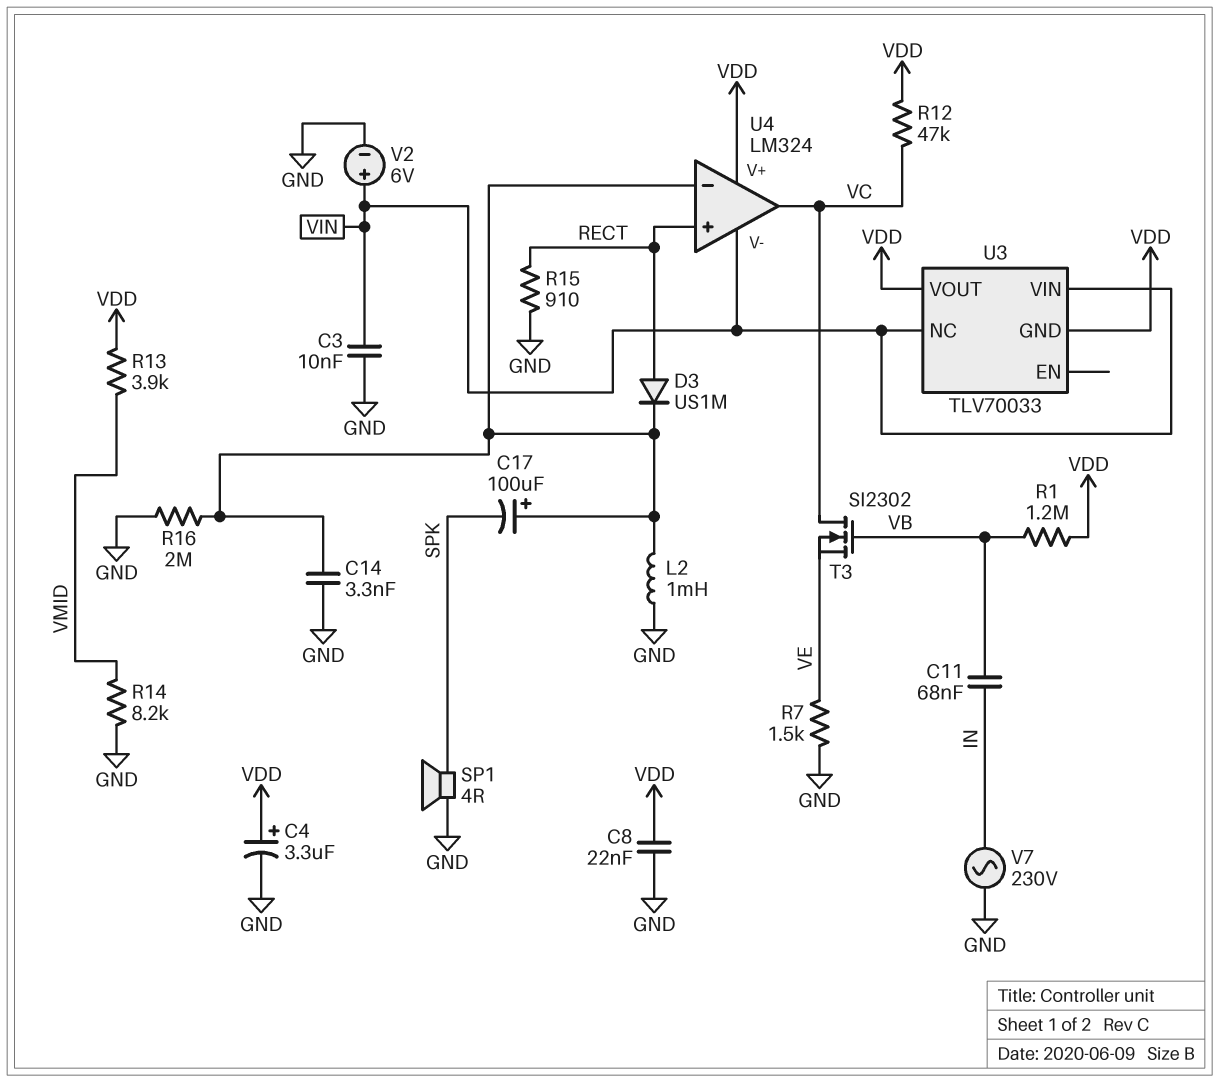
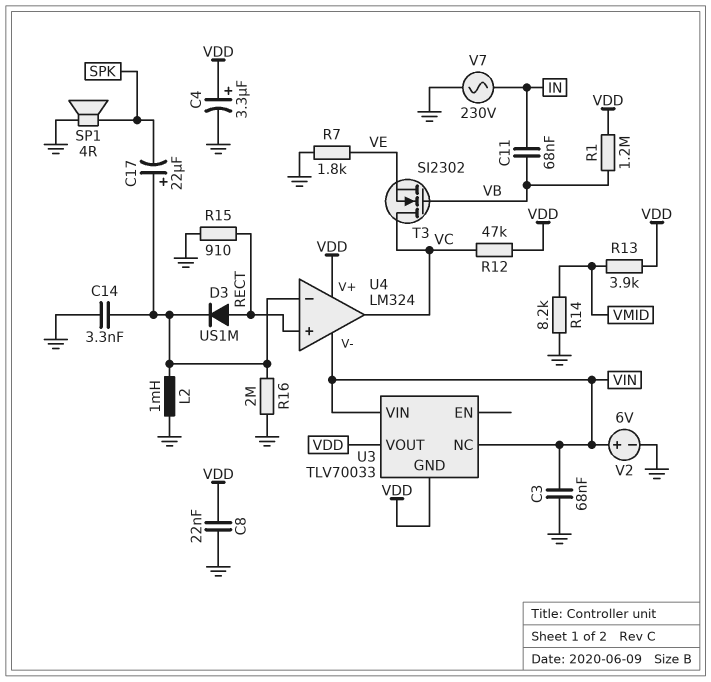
C3: 10nF (GND, VIN) -> 68nF (GND, VIN)
C17: 100uF (plus U4/in-, minus SPK) -> 22uF (plus U4/in-, minus SPK)
R7: 1.5k (GND, VE) -> 1.8k (GND, VE)

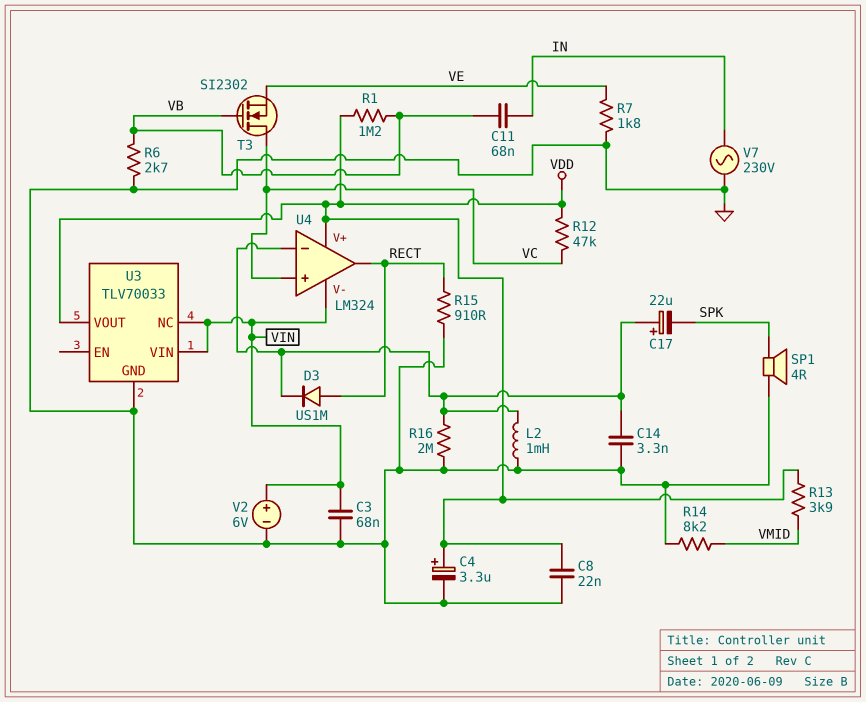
R6: none -> 2.7k (GND, VB)
U3 pin GND: VDD -> GND
U4 pin in+: RECT -> VC
U4 pin out: VC -> RECT

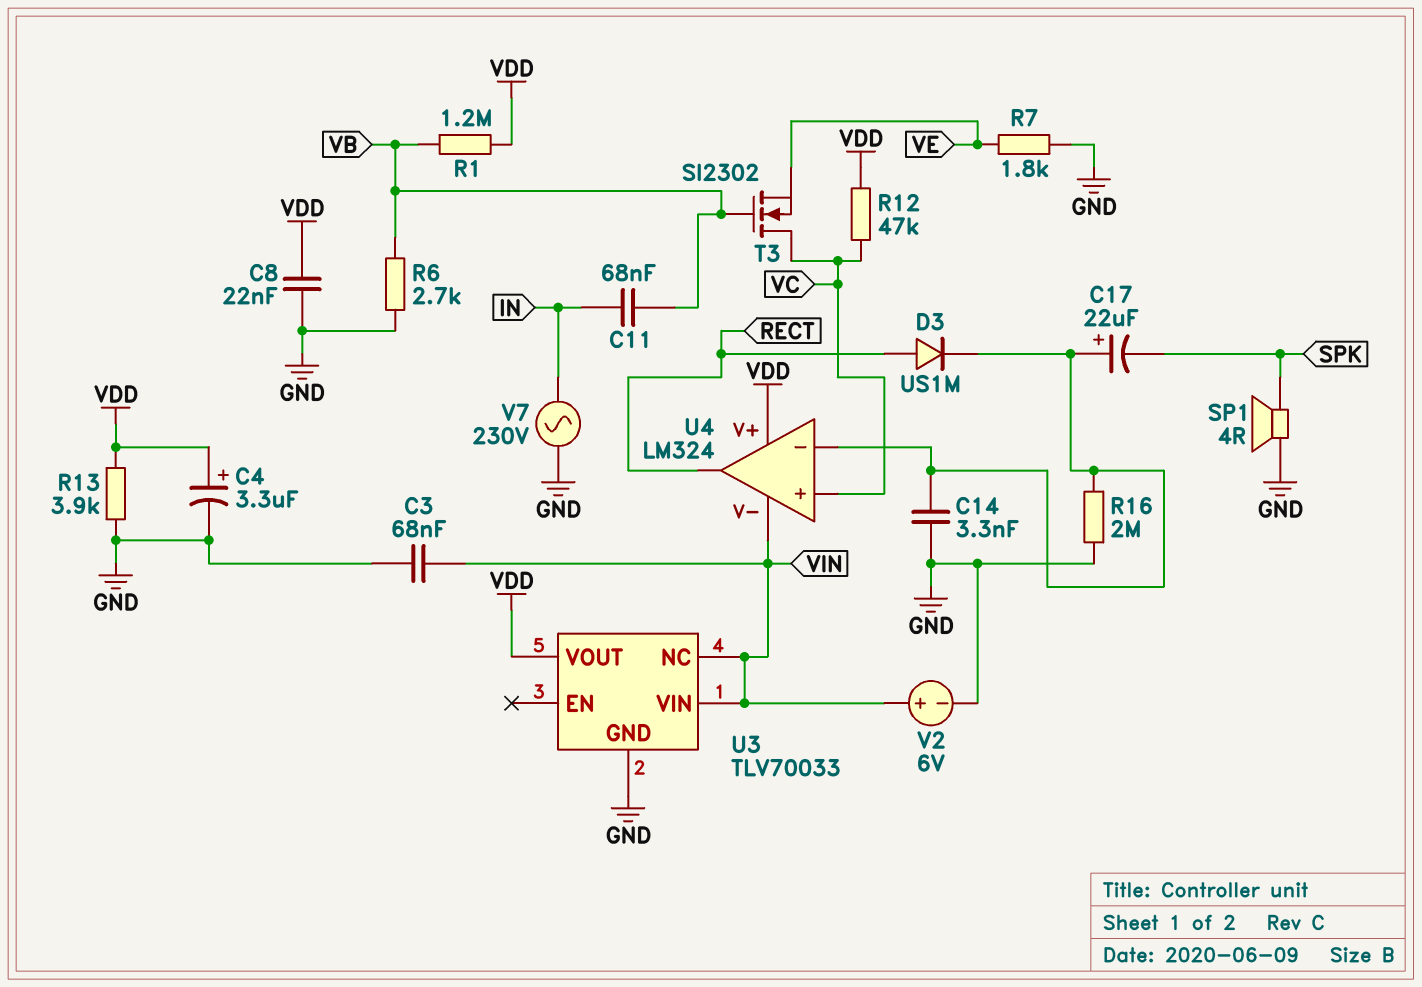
L2: 1mH (GND, U4/in-) -> none
R13: 3.9k (VDD, VMID) -> 3.9k (GND, VDD)
R14: 8.2k (GND, VMID) -> none
R15: 910 (GND, RECT) -> none

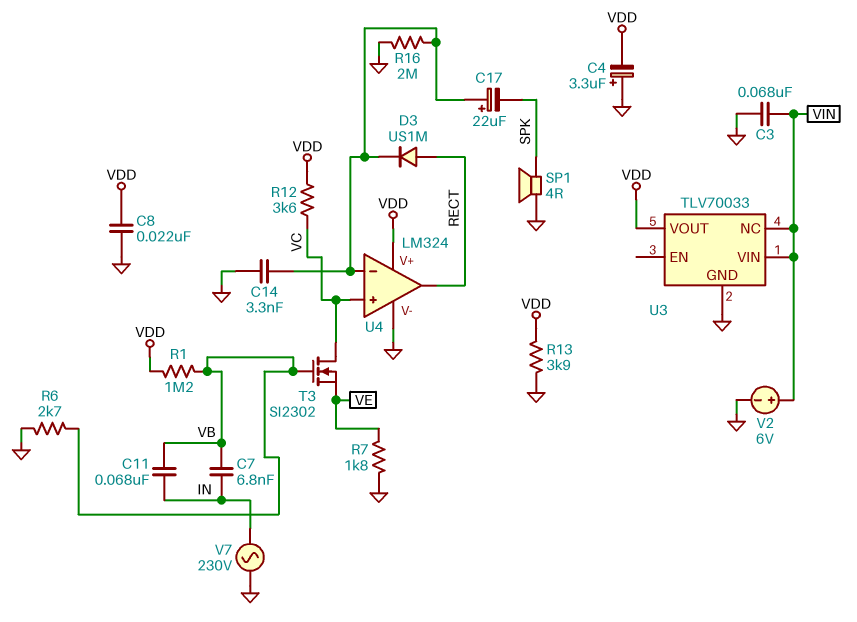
C4: 3.3uF (plus VDD, minus GND) -> 3.3uF (plus GND, minus VDD)
C7: none -> 6.8nF (IN, VB)
R12: 47k (VC, VDD) -> 3.6k (VC, VDD)
U4 pin V-: VIN -> GND

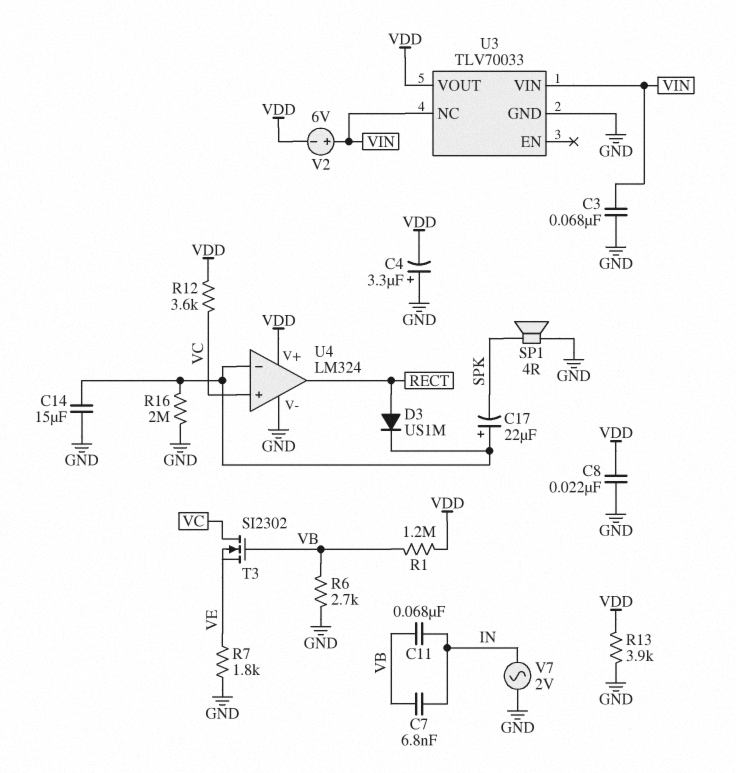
C14: 3.3nF (GND, U4/in-) -> 15uF (GND, U4/in-)
V2: 6V (plus VIN, minus GND) -> 6V (plus VIN, minus VDD)
V7: AC 230V (GND, IN) -> AC 2V (GND, IN)

